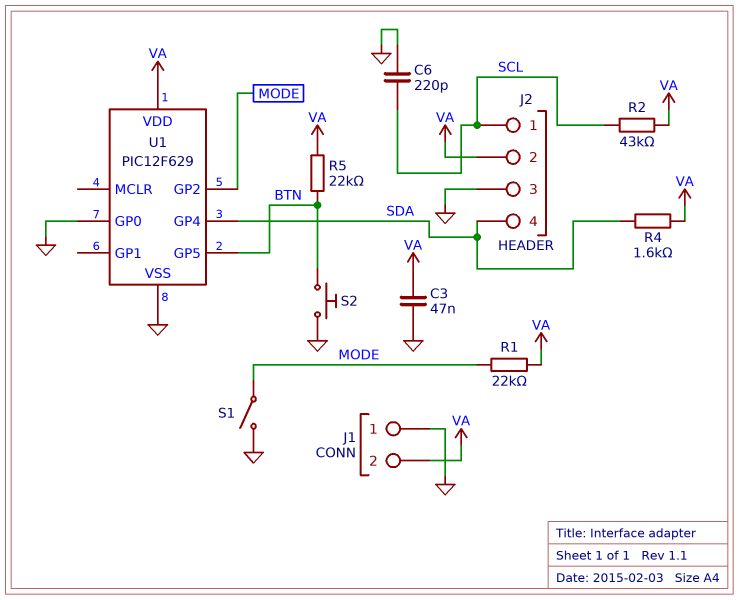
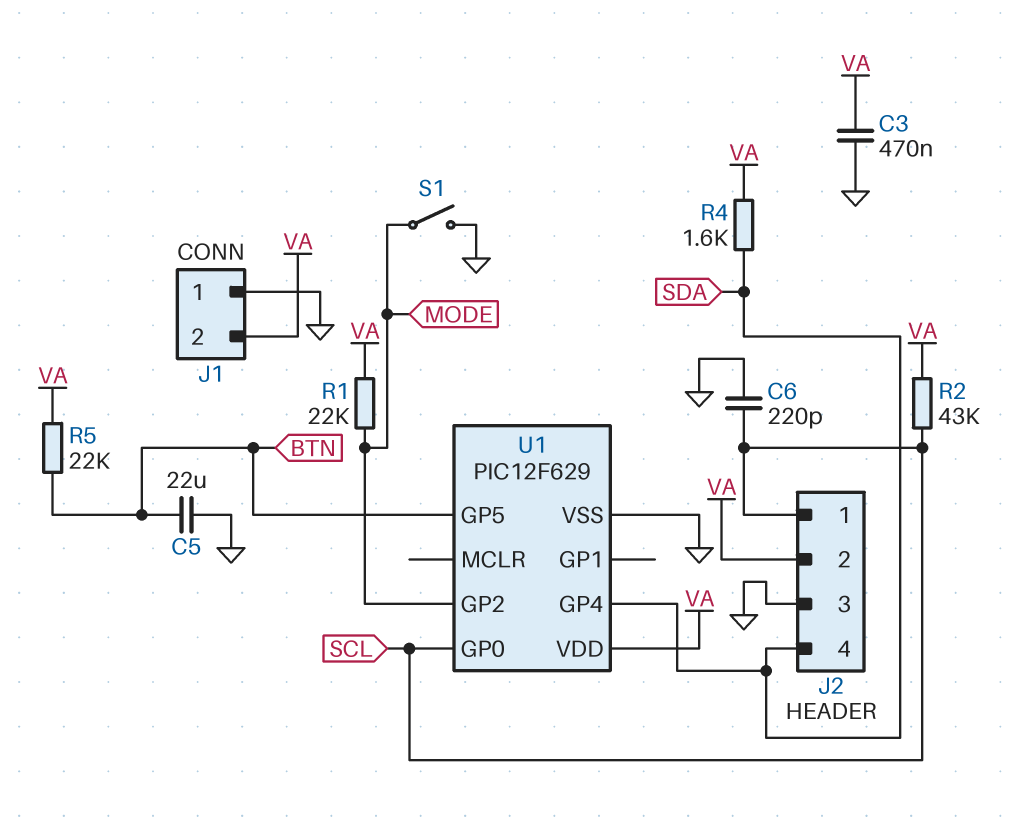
C3: 47nF (GND, VA) -> 470nF (GND, VA)
C5: none -> 22uF (BTN, GND)
S2: button (BTN, GND) -> none
U1 pin GP0: GND -> SCL

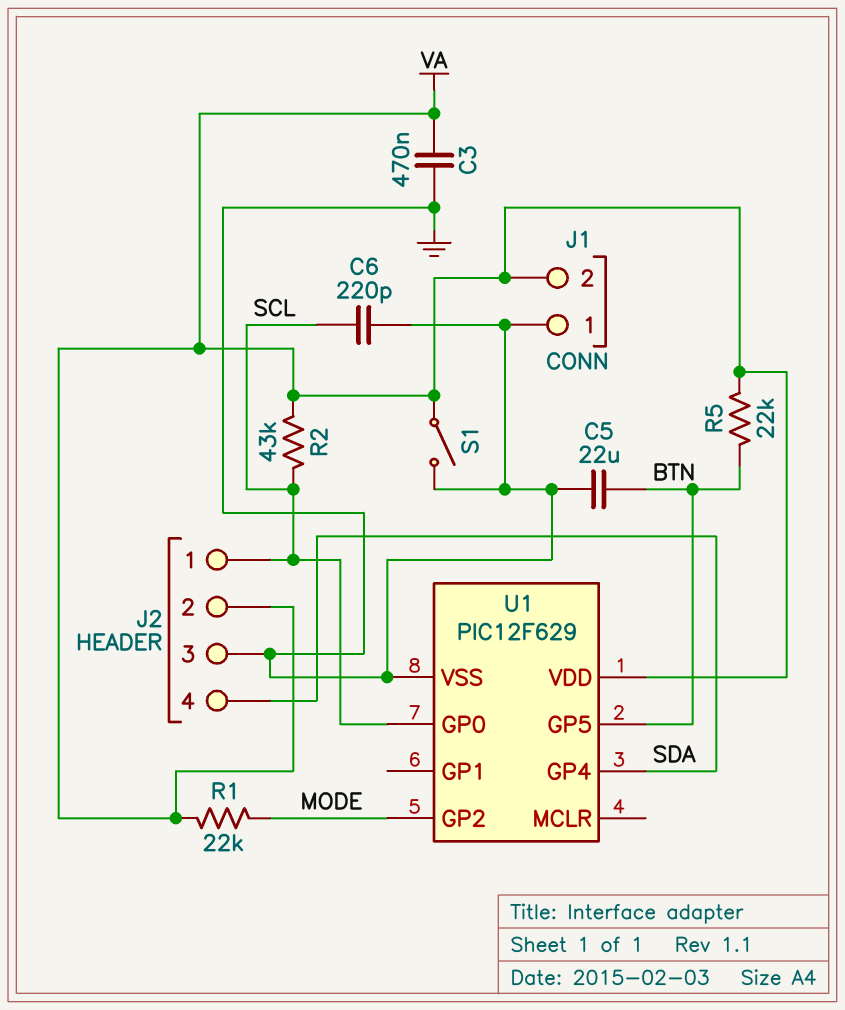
R4: 1.6k (SDA, VA) -> none
S1: switch (GND, MODE) -> switch (GND, VA)

